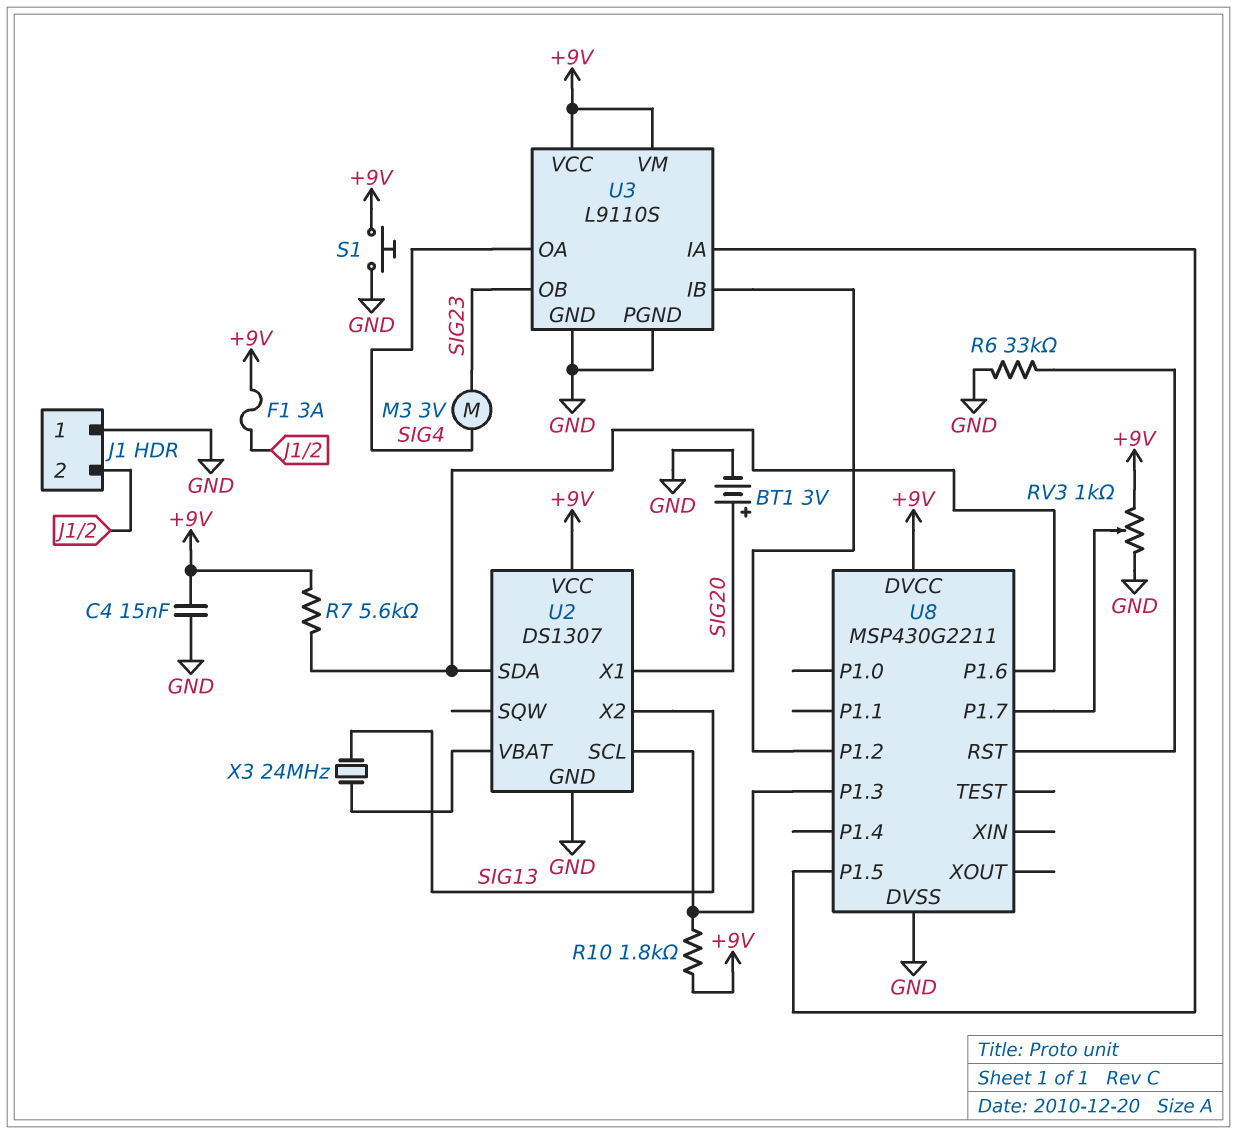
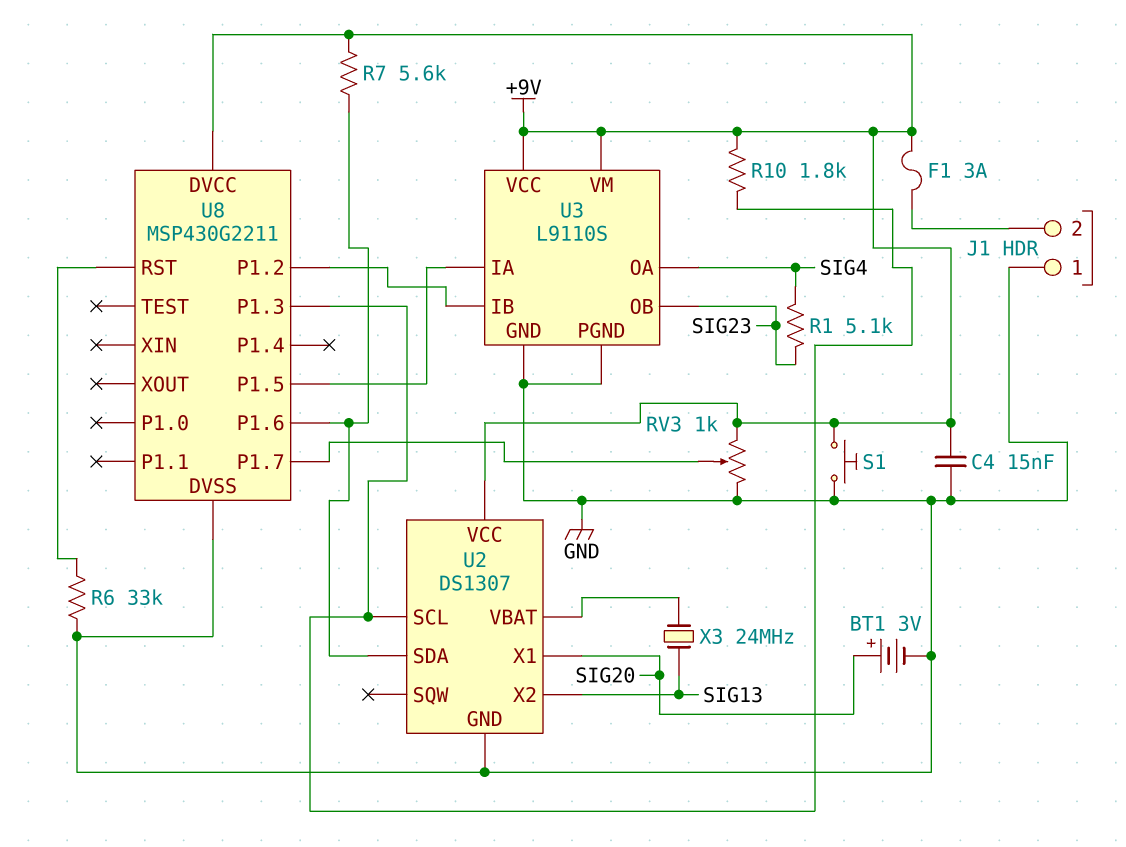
M3: motor 3V (SIG4, SIG23) -> none
R1: none -> 5.1k (SIG4, SIG23)

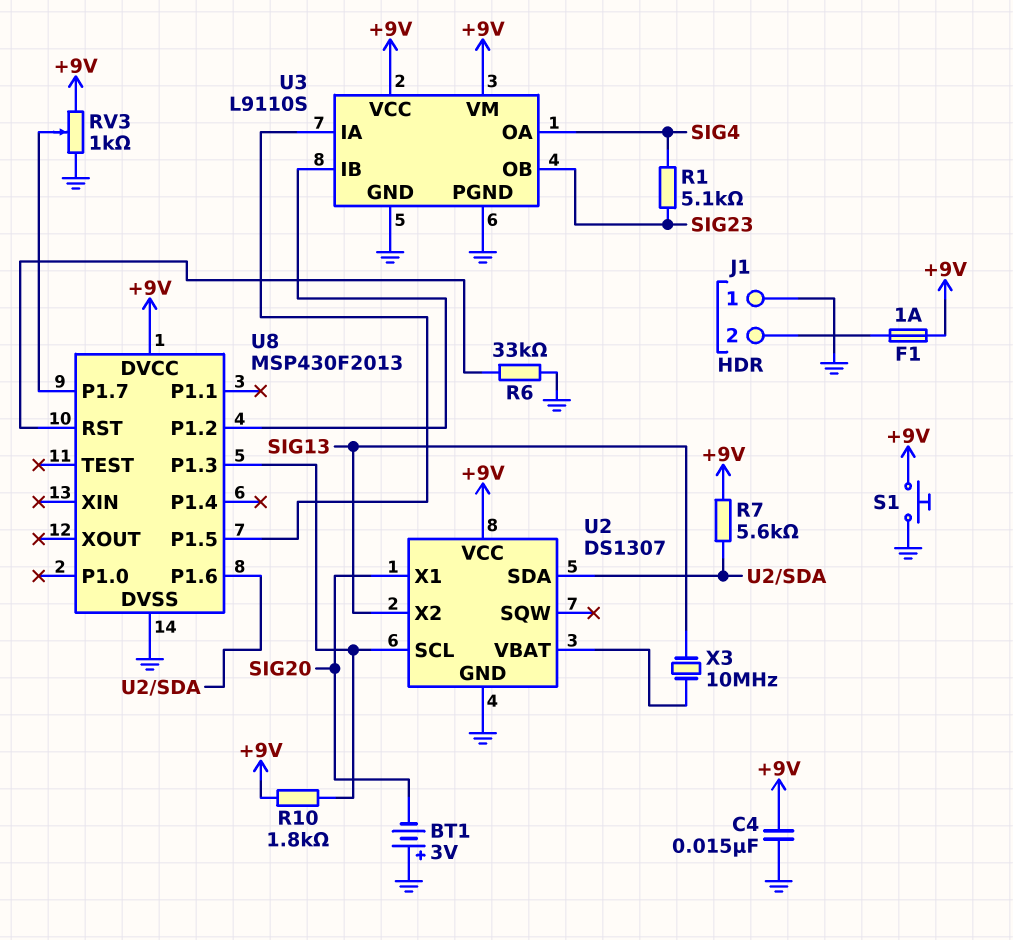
BT1: 3V (plus SIG20, minus GND) -> 3V (plus GND, minus SIG20)
F1: 3A (+9V, J1/2) -> 1A (+9V, J1/2)
U8: MSP430G2211 -> MSP430F2013
X3: 24MHz (SIG13, U2/VBAT) -> 10MHz (SIG13, U2/VBAT)

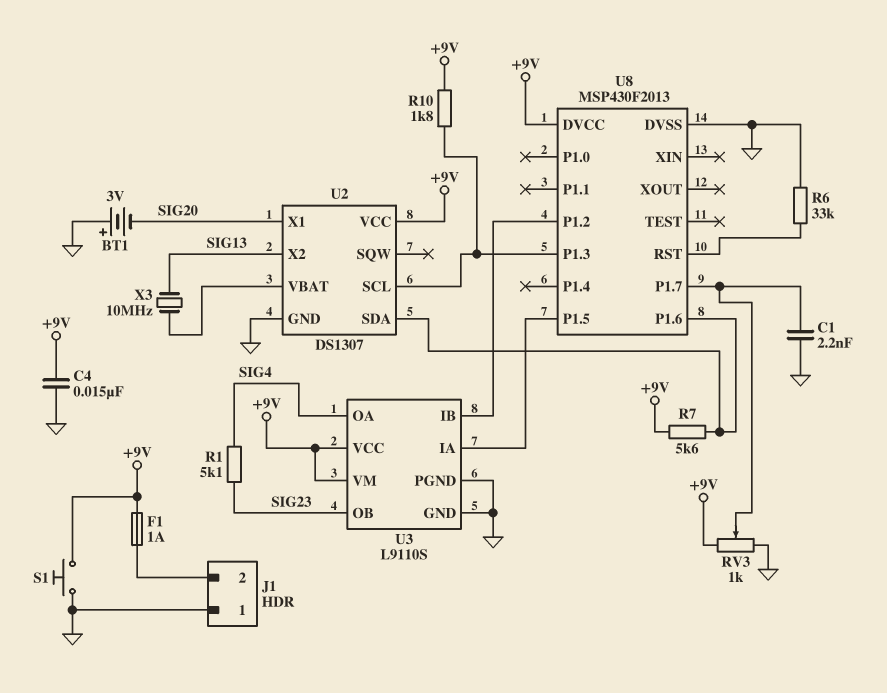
C1: none -> 2.2nF (GND, U8/P1.7)

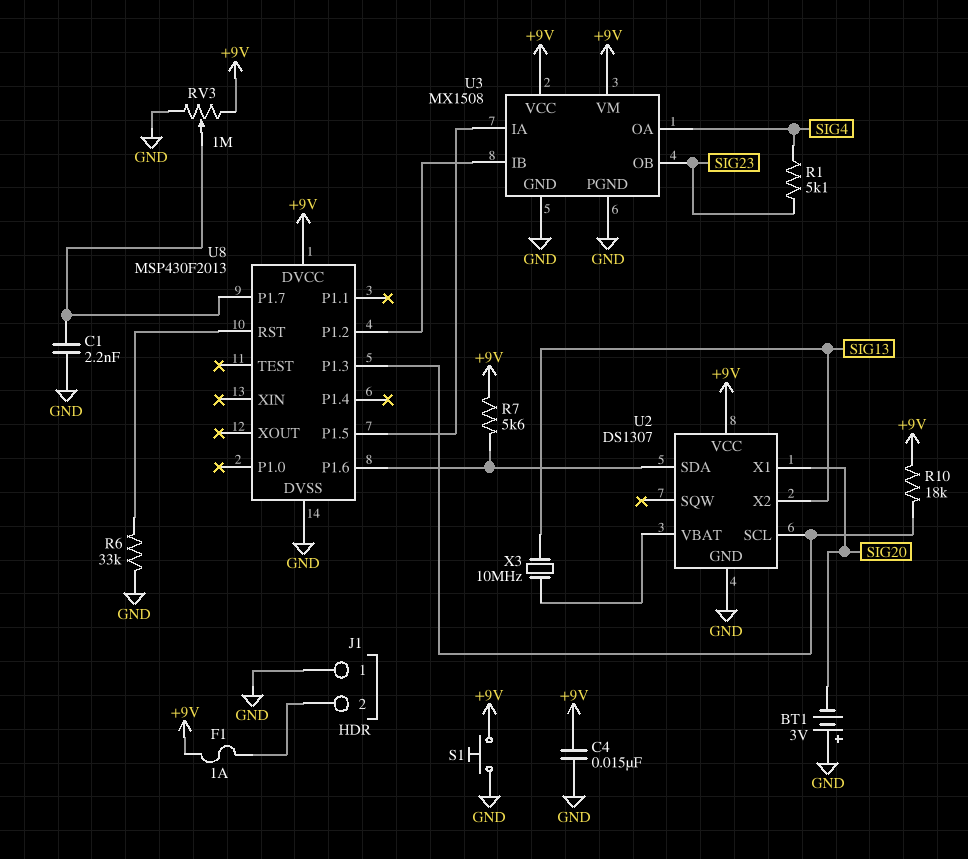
R10: 1.8k (+9V, U2/SCL) -> 18k (+9V, U2/SCL)
RV3: 1k (+9V, GND, wiper U8/P1.7) -> 1M (+9V, GND, wiper U8/P1.7)
U3: L9110S -> MX1508

